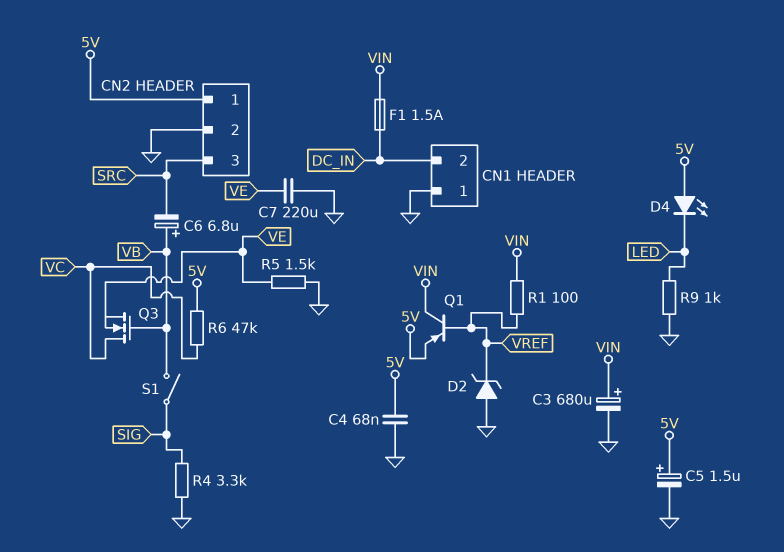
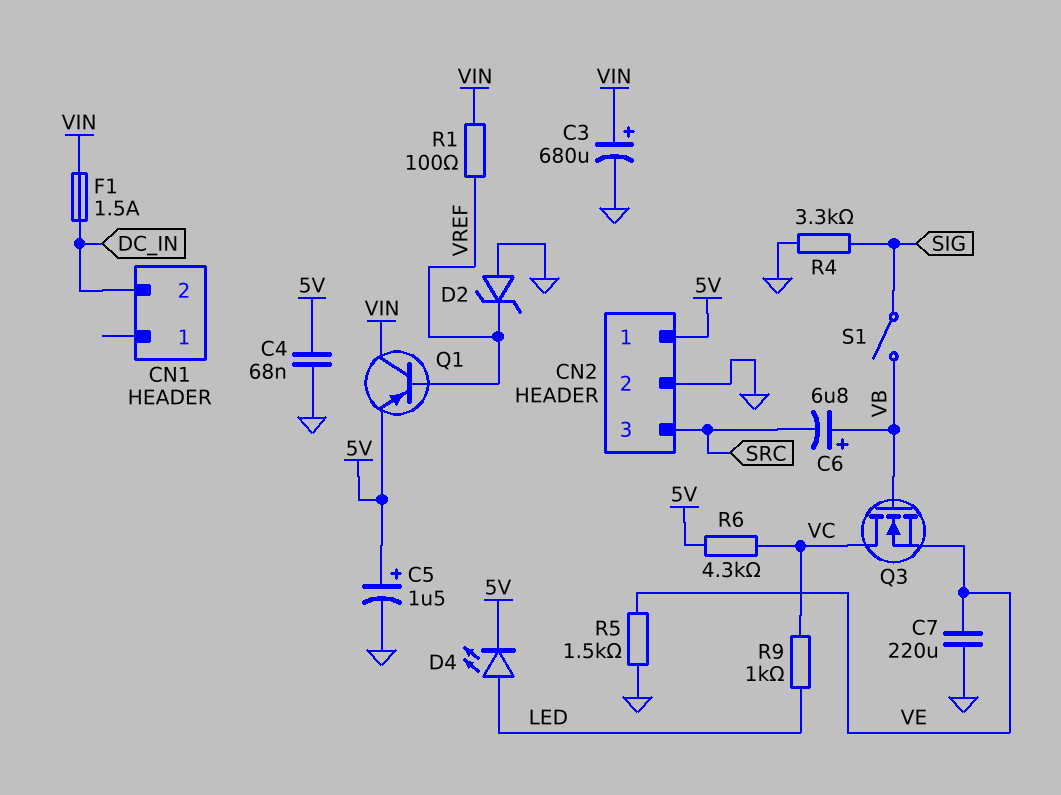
CN1 pin 1: GND -> none
D4: LED (A 5V, K LED) -> LED (A LED, K 5V)
R6: 47k (5V, VC) -> 4.3k (5V, VC)
R9: 1k (GND, LED) -> 1k (LED, VC)

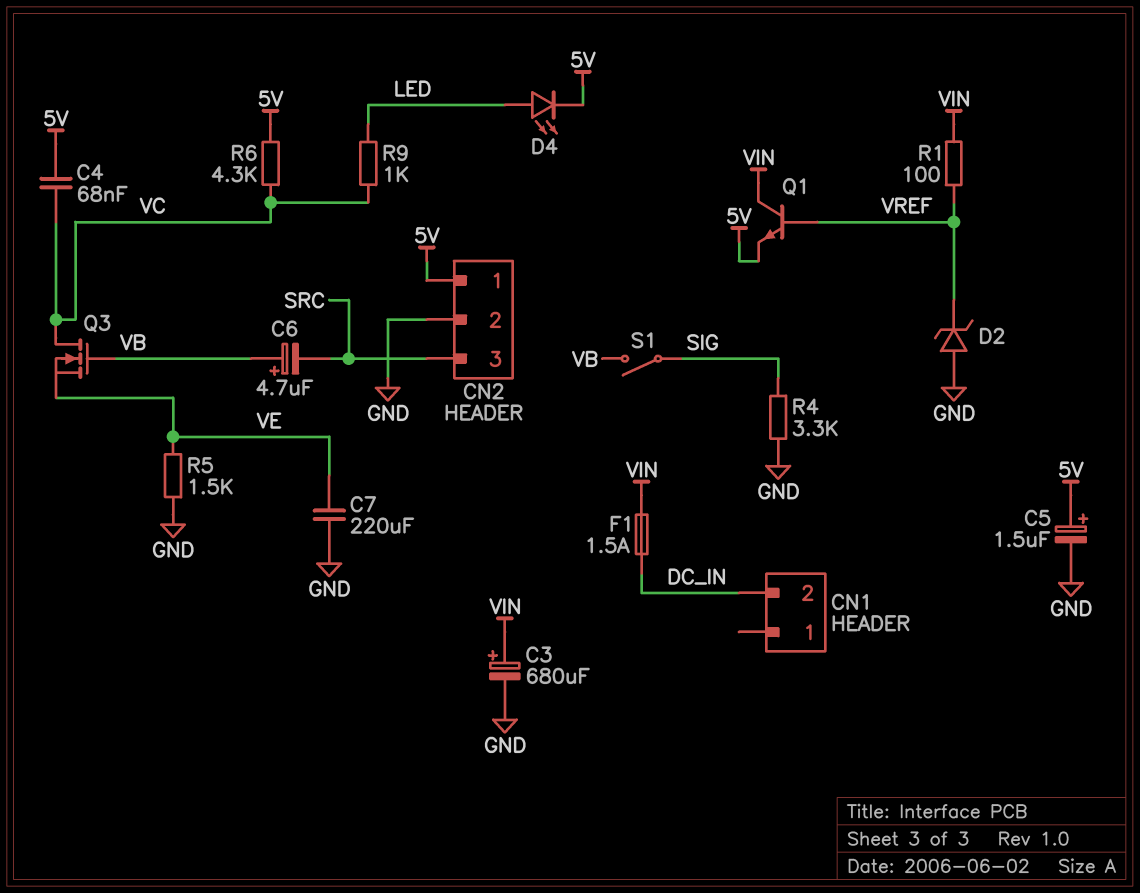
C4: 68nF (5V, GND) -> 68nF (5V, VC)
C6: 6.8uF (plus VB, minus SRC) -> 4.7uF (plus VB, minus SRC)
Q1: PNP (B VREF, C VIN, E 5V) -> NPN (B VREF, C VIN, E 5V)

